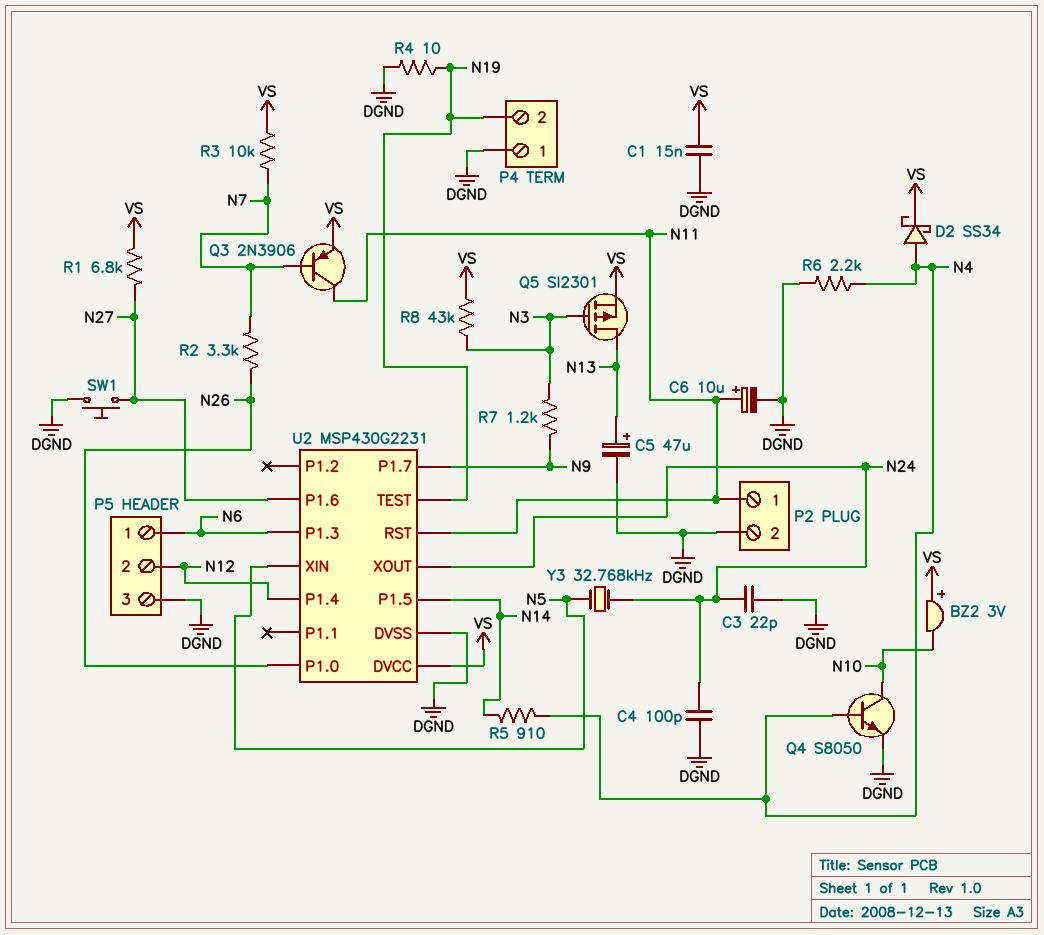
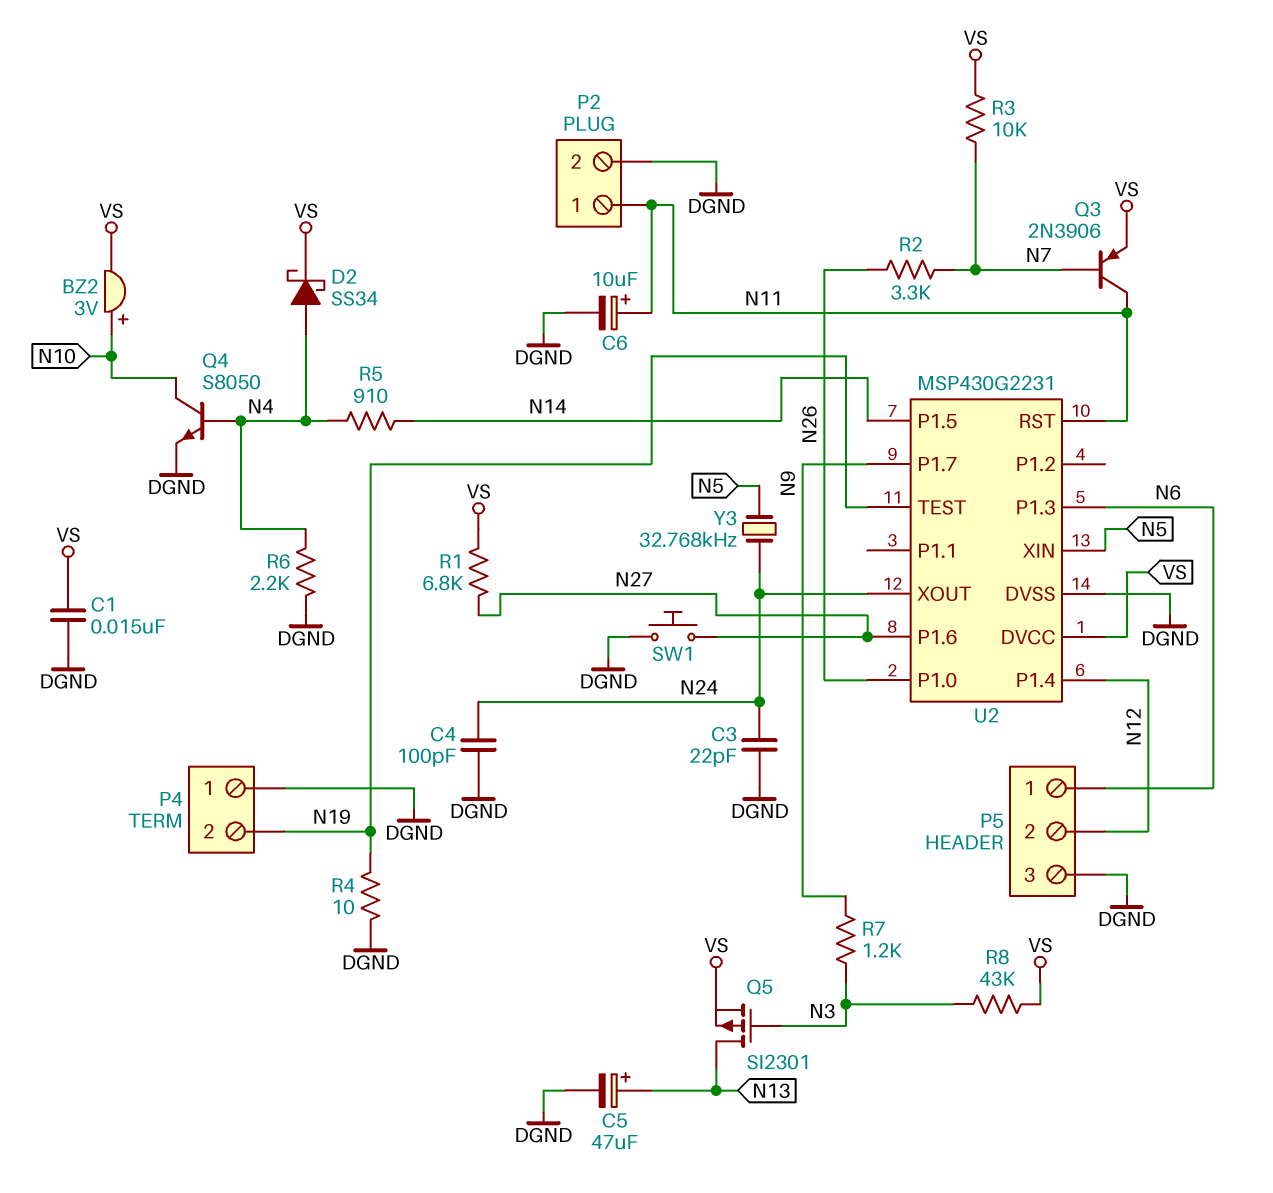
BZ2: buzzer 3V (plus VS, minus N10) -> buzzer 3V (plus N10, minus VS)

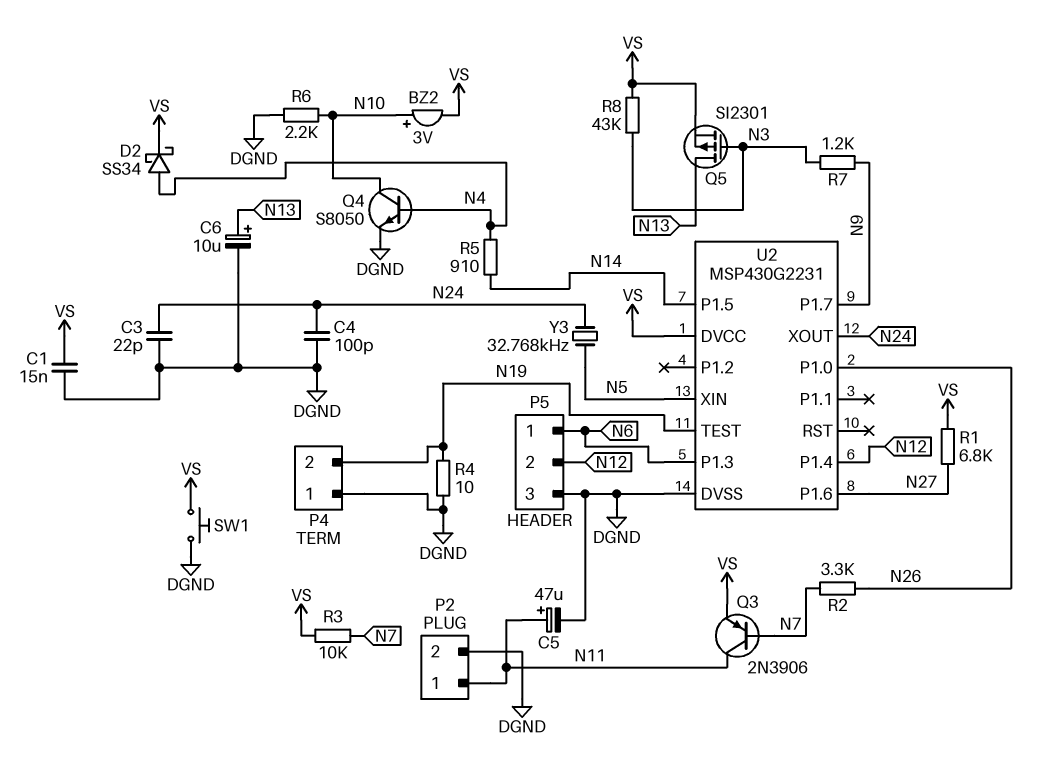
C5: 47uF (plus N13, minus DGND) -> 47uF (plus N11, minus DGND)
C6: 10uF (plus N11, minus DGND) -> 10uF (plus N13, minus DGND)
R6: 2.2k (DGND, N4) -> 2.2k (DGND, N10)
SW1: button (DGND, N27) -> button (DGND, VS)
U2 pin RST: N11 -> none

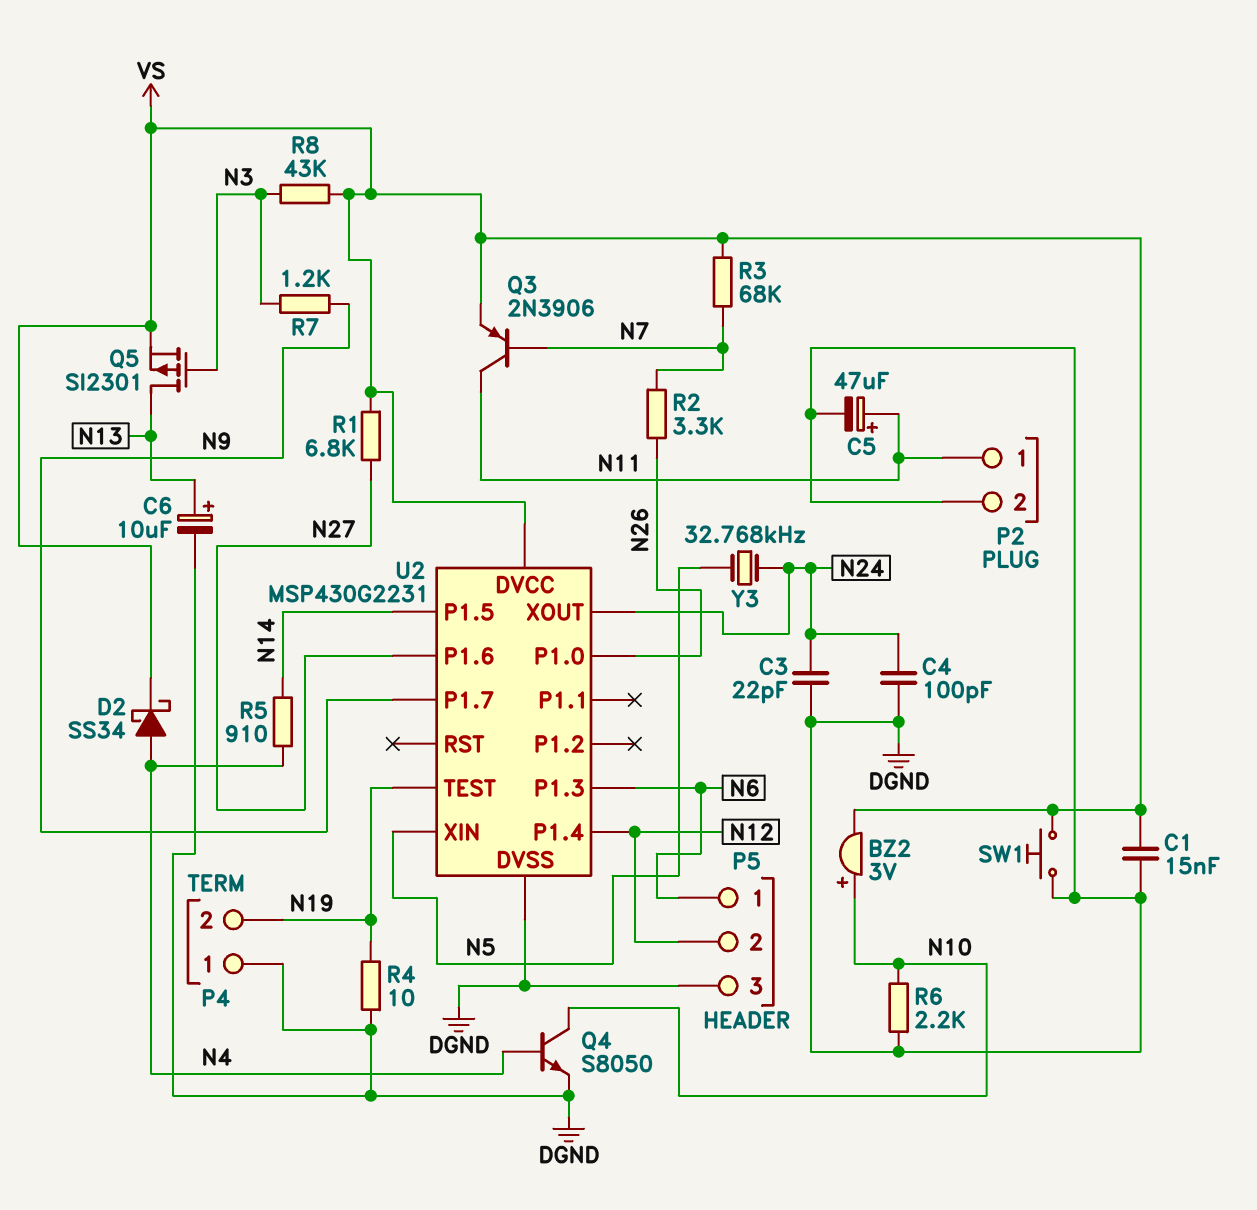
R3: 10k (N7, VS) -> 68k (N7, VS)

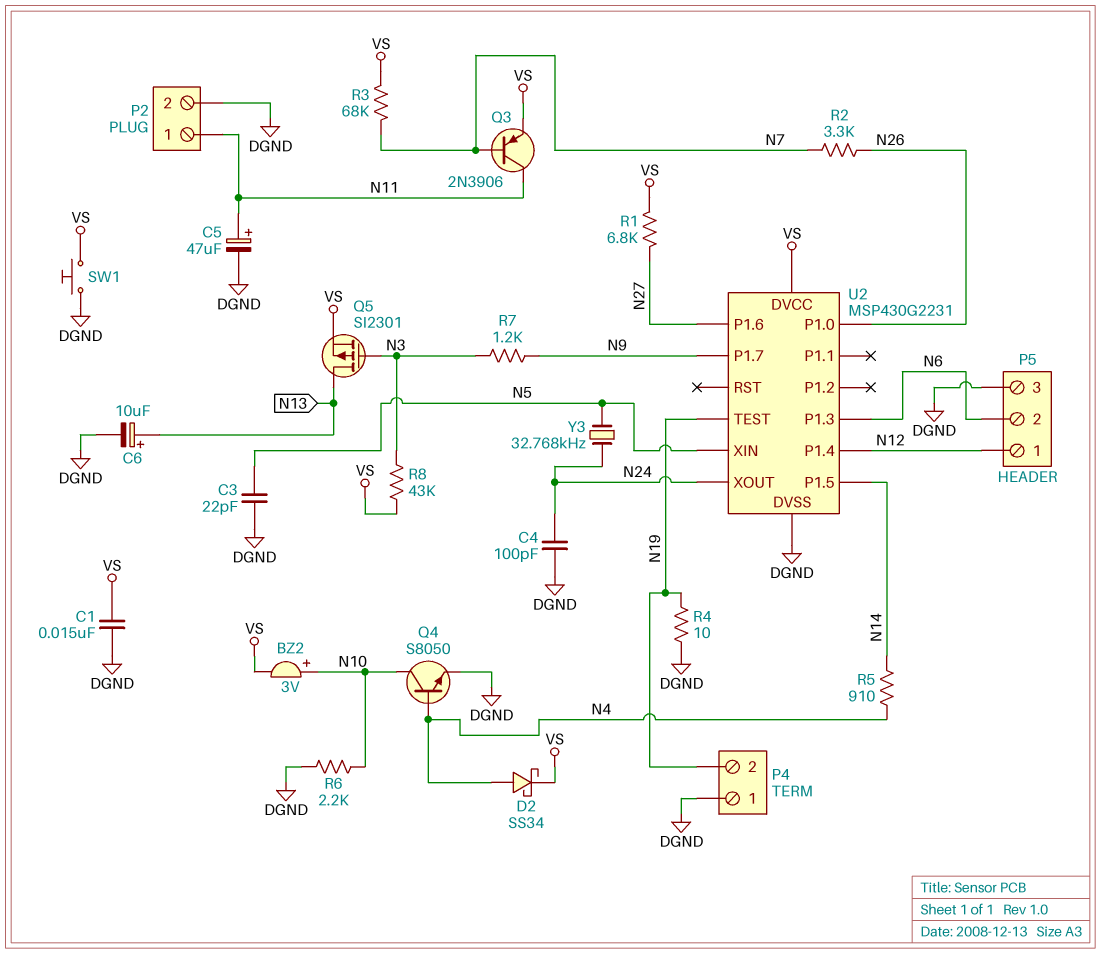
C3: 22pF (DGND, N24) -> 22pF (DGND, N5)
P5 pin 1: N6 -> N12
P5 pin 2: N12 -> N6

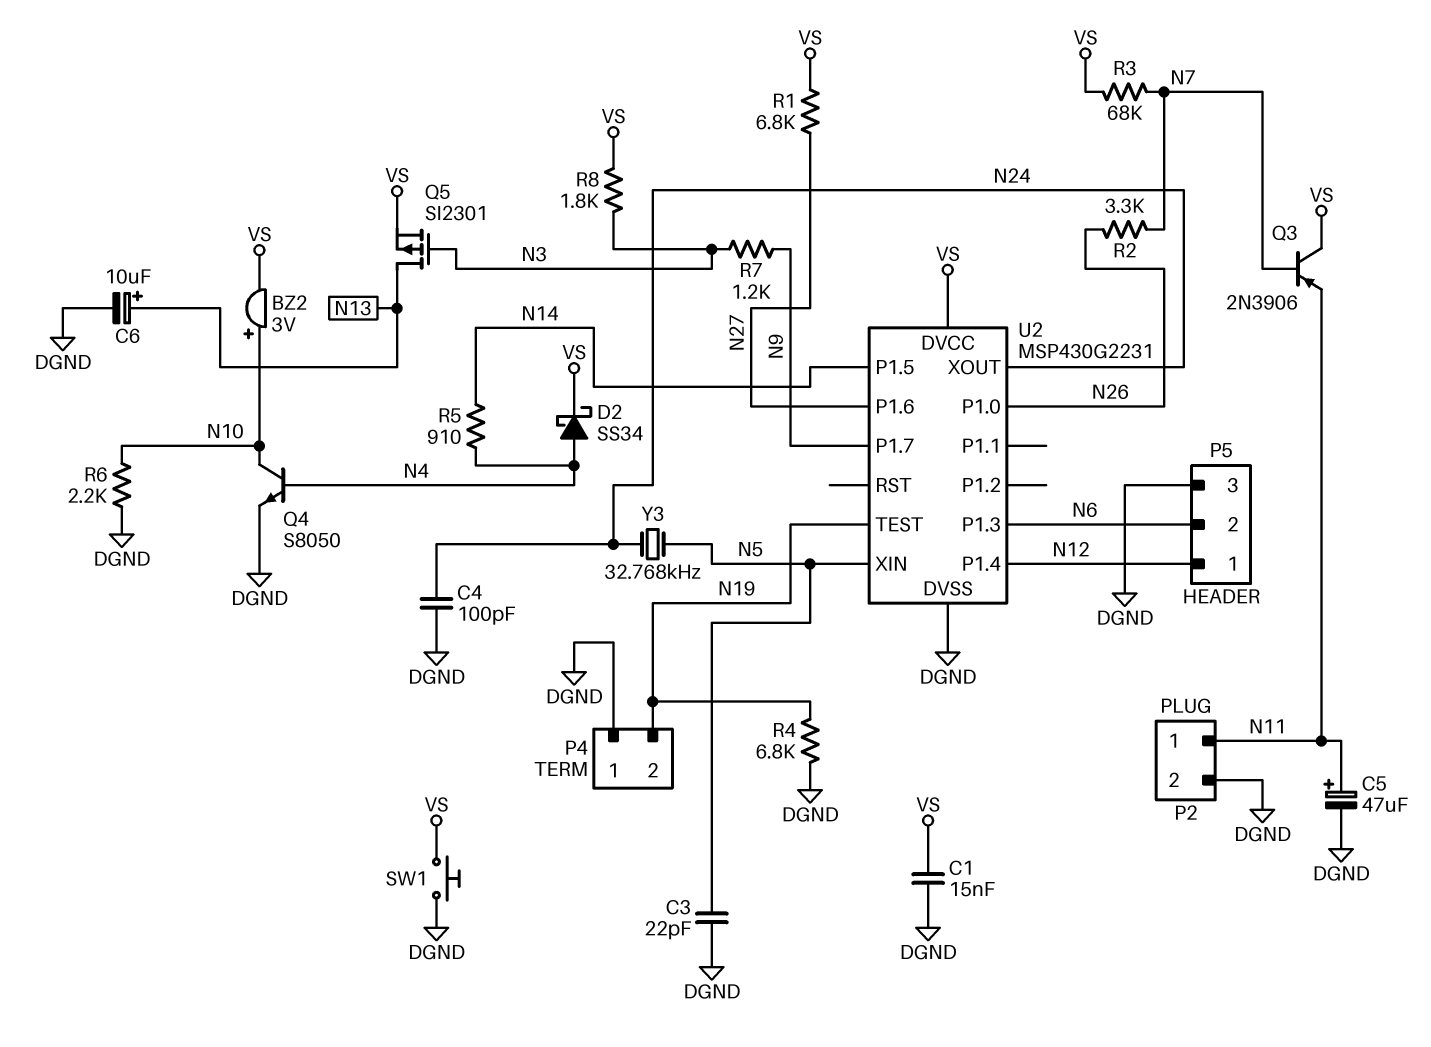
Q3: PNP 2N3906 (B N7, C N11, E VS) -> PNP 2N3906 (B N7, C VS, E N11)
R4: 10 (DGND, N19) -> 6.8k (DGND, N19)
R8: 43k (N3, VS) -> 1.8k (N3, VS)

